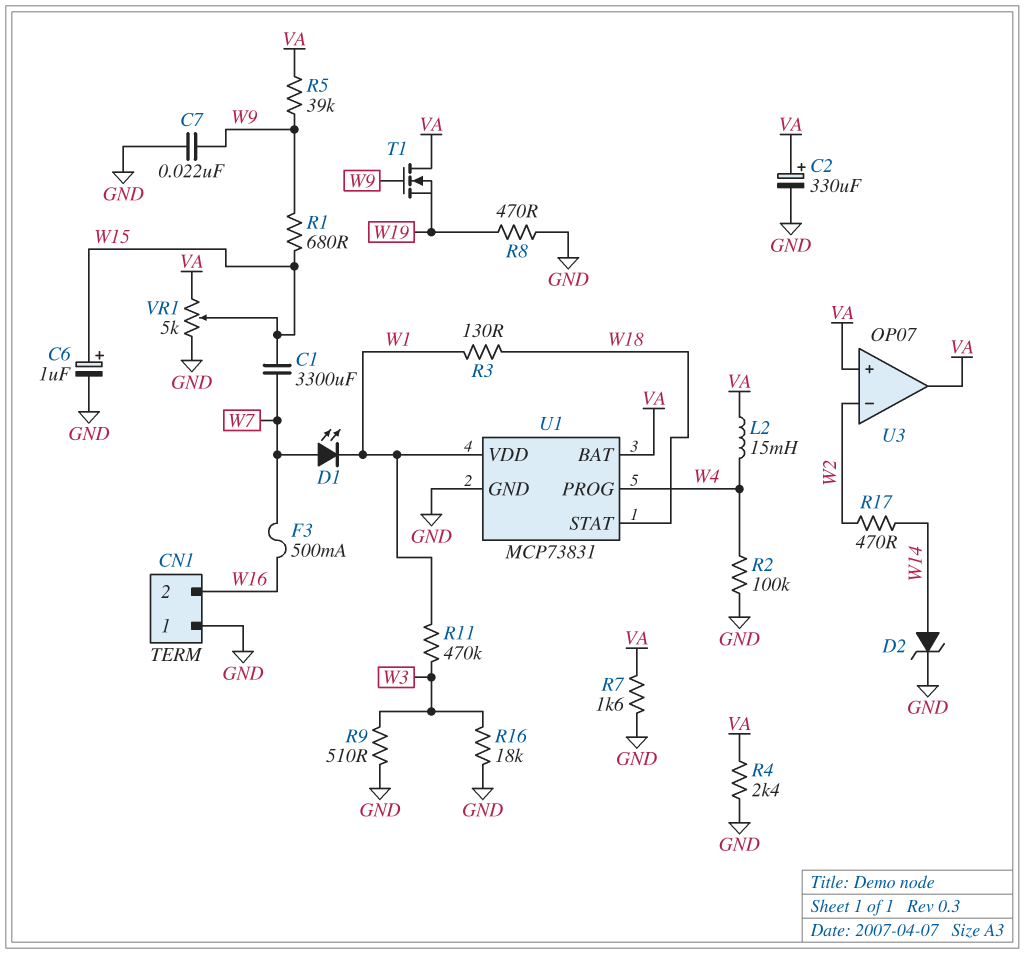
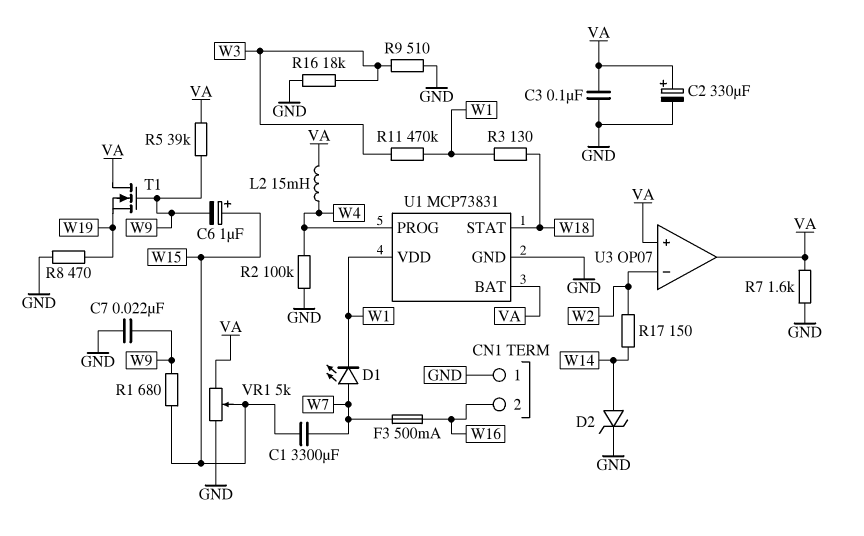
C3: none -> 100nF (GND, VA)
C6: 1uF (plus W15, minus GND) -> 1uF (plus W15, minus W9)
R4: 2.4k (GND, VA) -> none
R17: 470 (W2, W14) -> 150 (W2, W14)

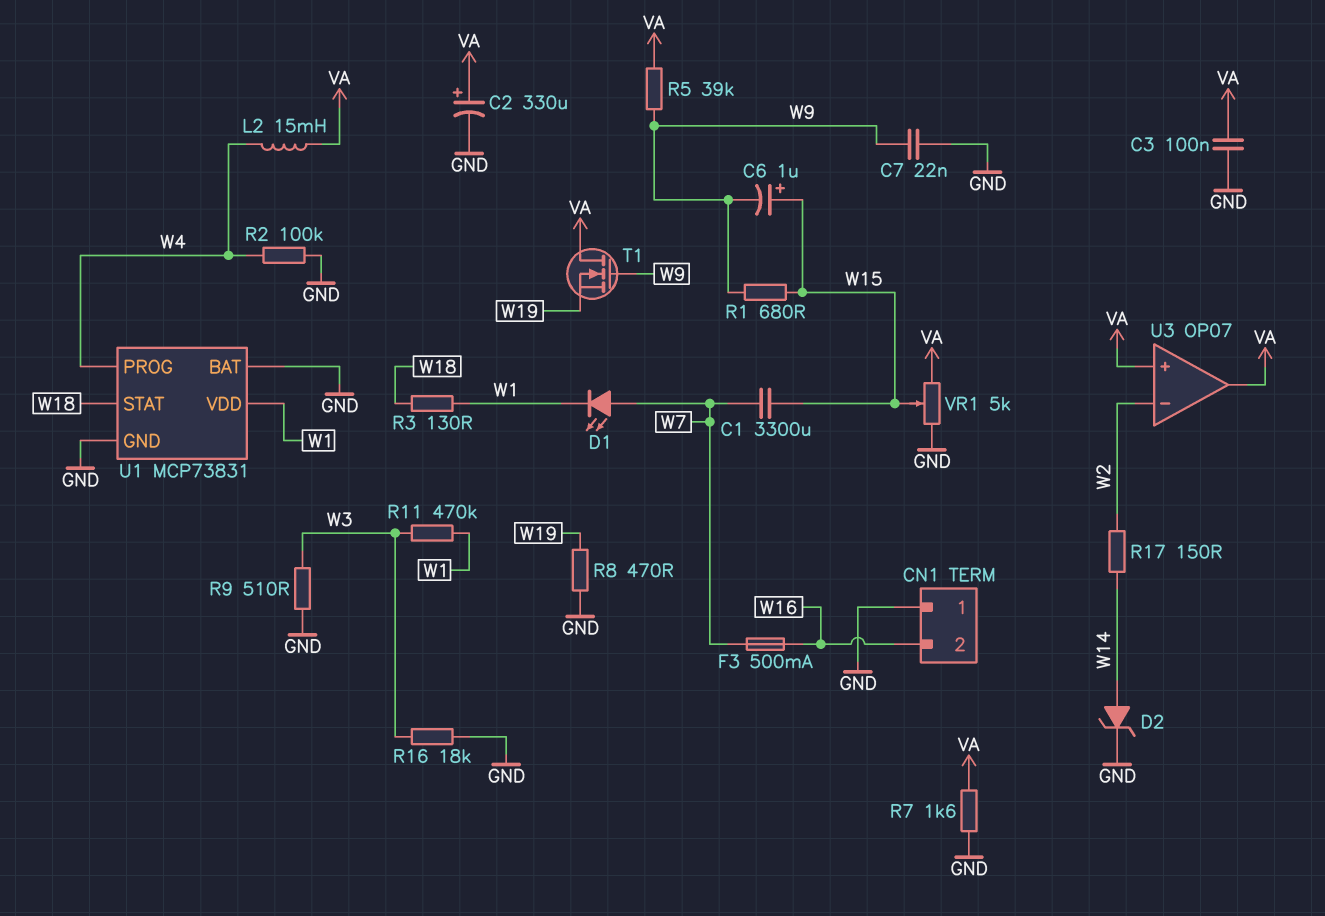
U1 pin BAT: VA -> GND

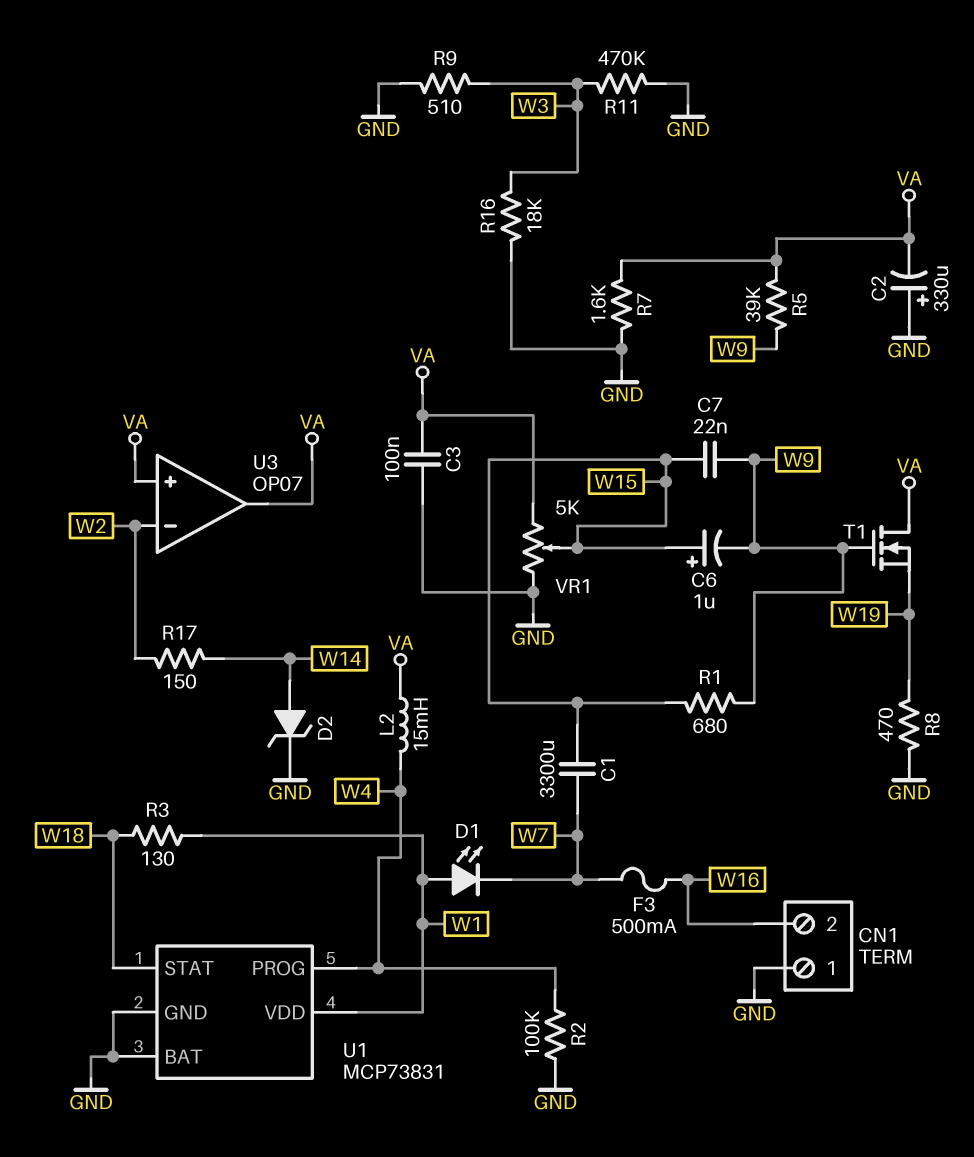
C2: 330uF (plus VA, minus GND) -> 330uF (plus GND, minus VA)
C7: 22nF (GND, W9) -> 22nF (W9, W15)
D1: LED (A W7, K W1) -> LED (A W1, K W7)
R11: 470k (W1, W3) -> 470k (GND, W3)

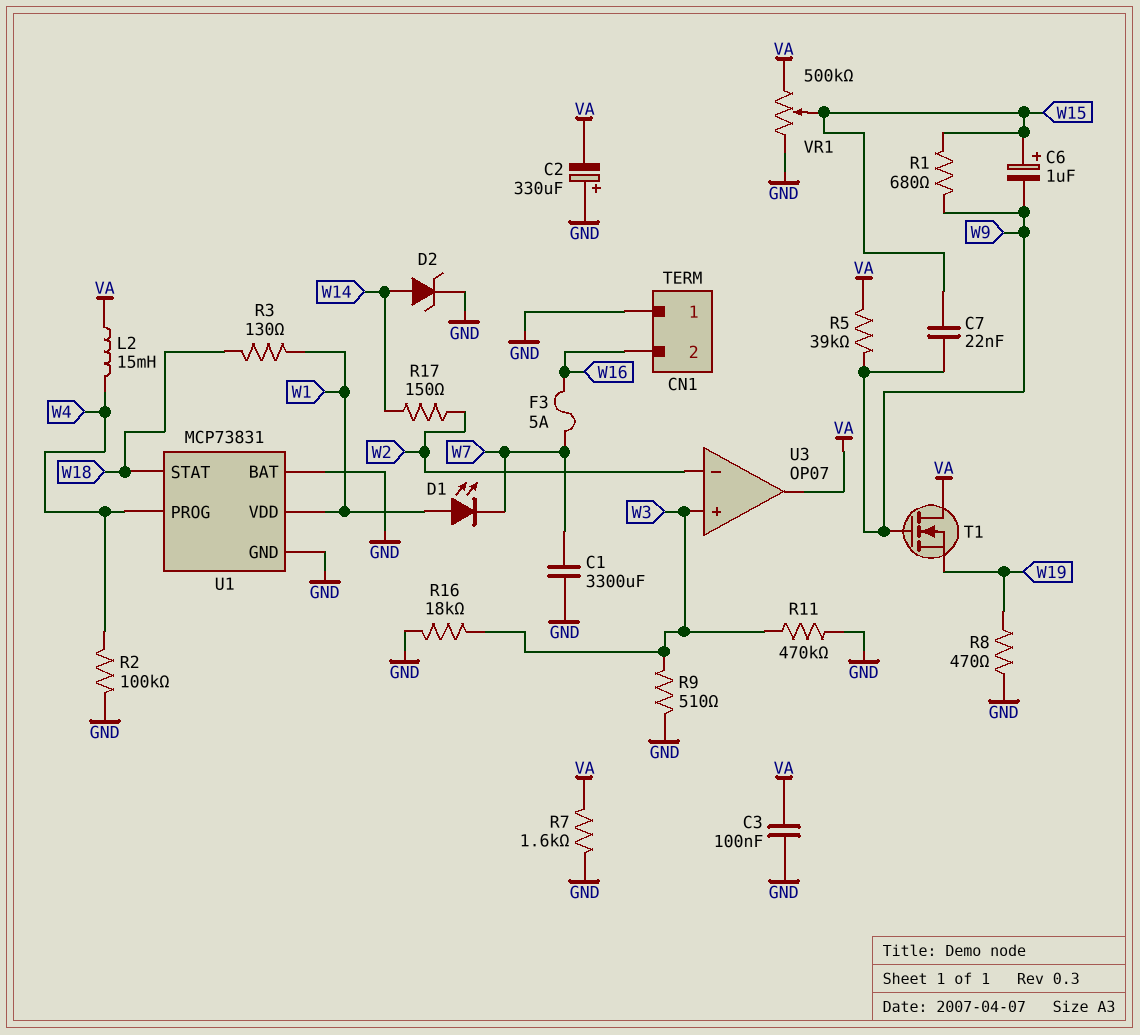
C1: 3300uF (W7, W15) -> 3300uF (GND, W7)
F3: 500mA (W7, W16) -> 5A (W7, W16)
U3 pin in+: VA -> W3
VR1: 5k (GND, VA, wiper W15) -> 500k (GND, VA, wiper W15)

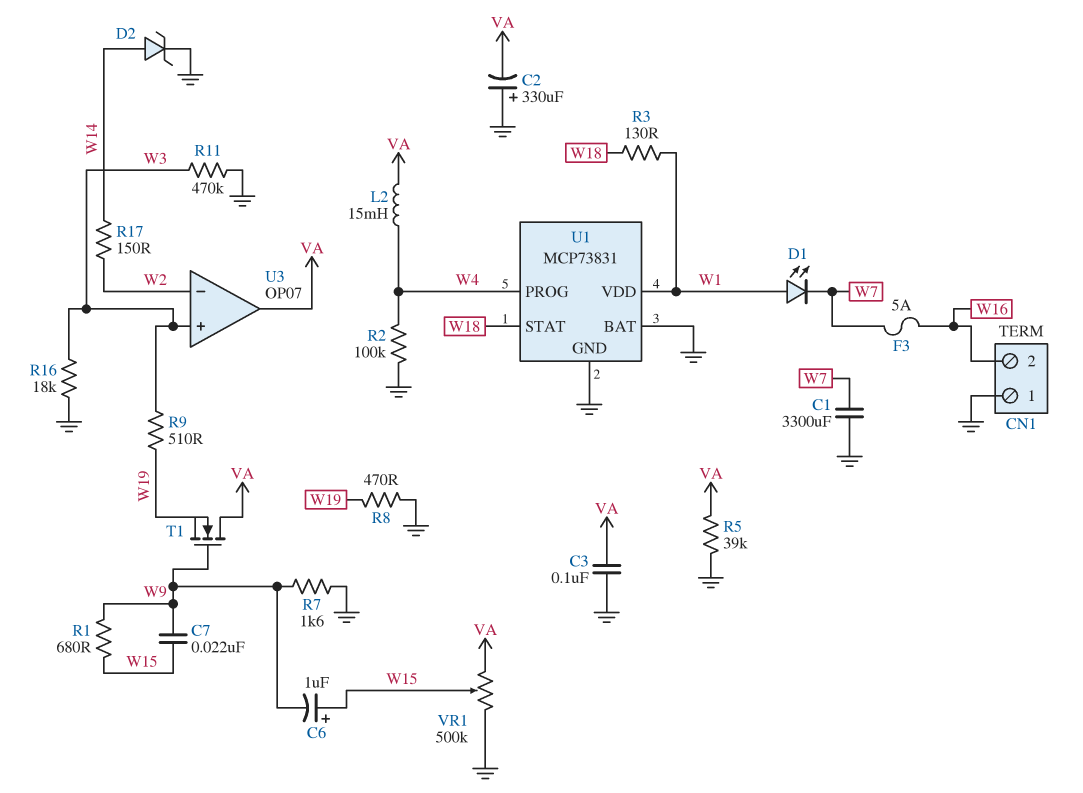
R5: 39k (VA, W9) -> 39k (GND, VA)
R7: 1.6k (GND, VA) -> 1.6k (GND, W9)
R9: 510 (GND, W3) -> 510 (W3, W19)

